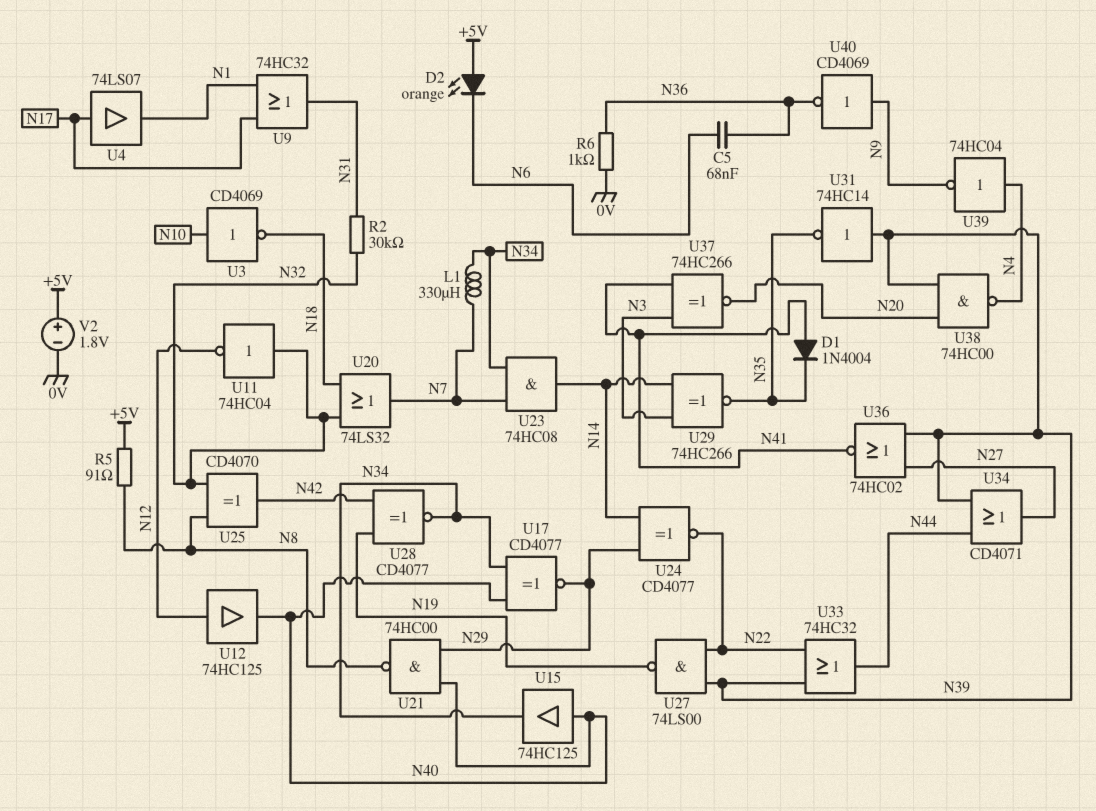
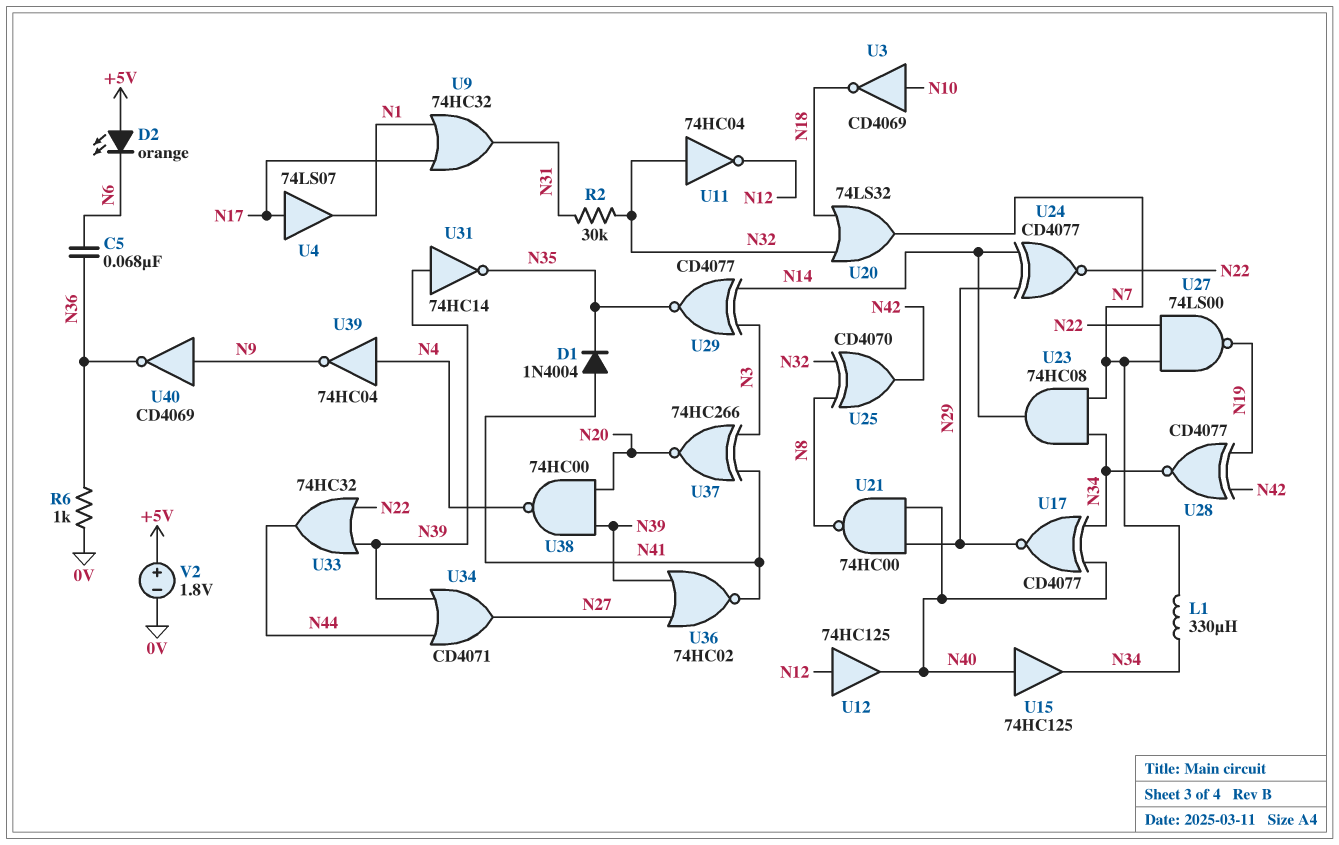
R5: 91 (+5V, N8) -> none
U27: NAND 74LS00 (in N22, in N39, out N19) -> NAND 74LS00 (in N7, in N22, out N19)
U29: XNOR 74HC266 (in N3, in N14, out N35) -> XNOR CD4077 (in N3, in N14, out N35)

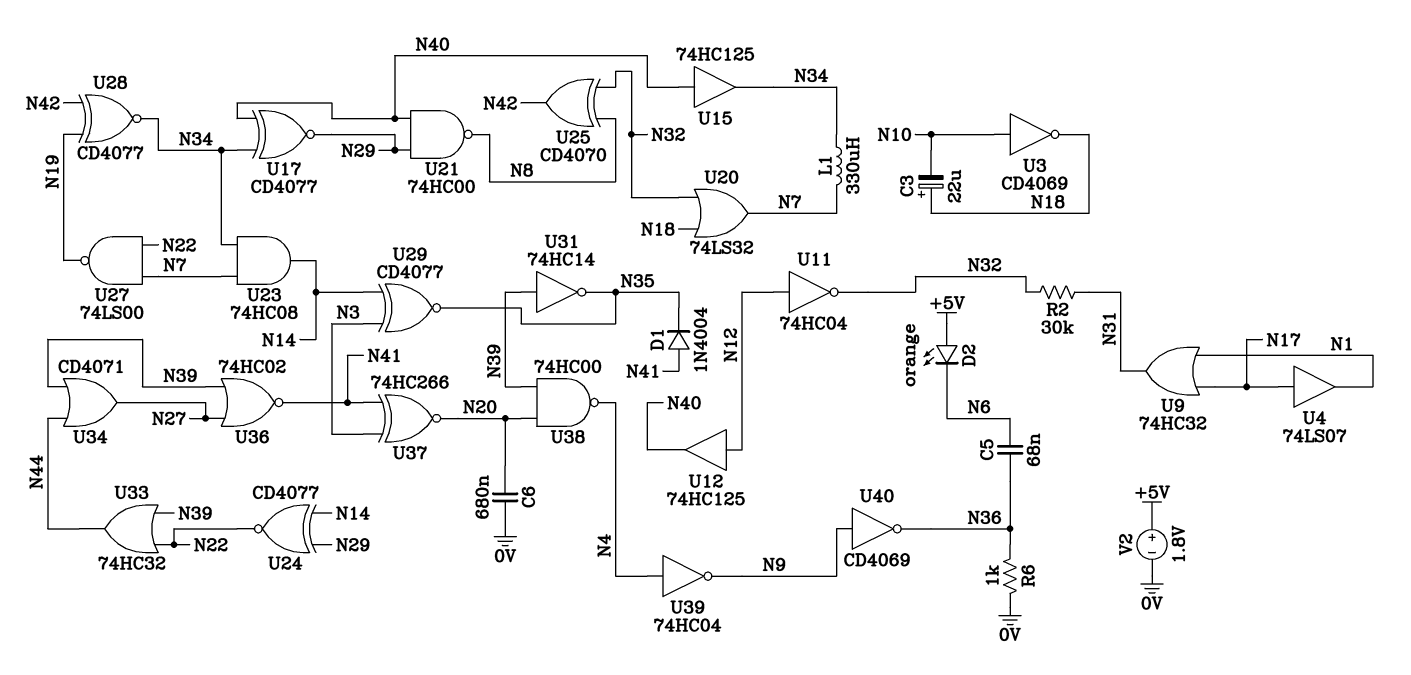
C3: none -> 22uF (plus N18, minus N10)
C6: none -> 680nF (0V, N20)
U11: NOT 74HC04 (in N32, out N12) -> NOT 74HC04 (in N12, out N32)

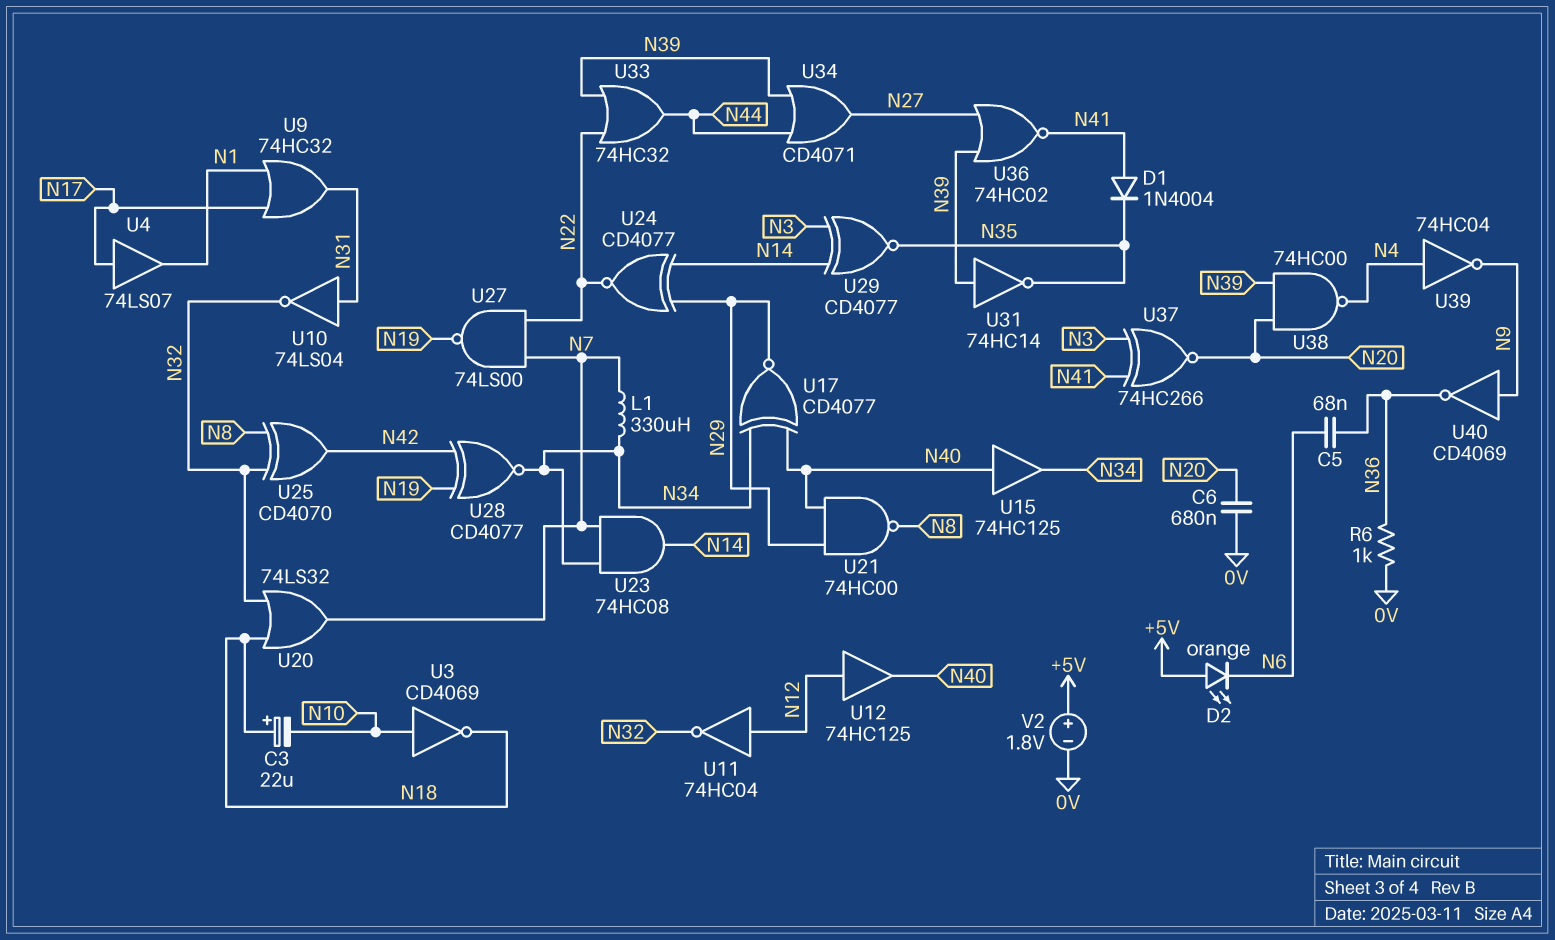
R2: 30k (N31, N32) -> none
U10: none -> NOT 74LS04 (in N31, out N32)

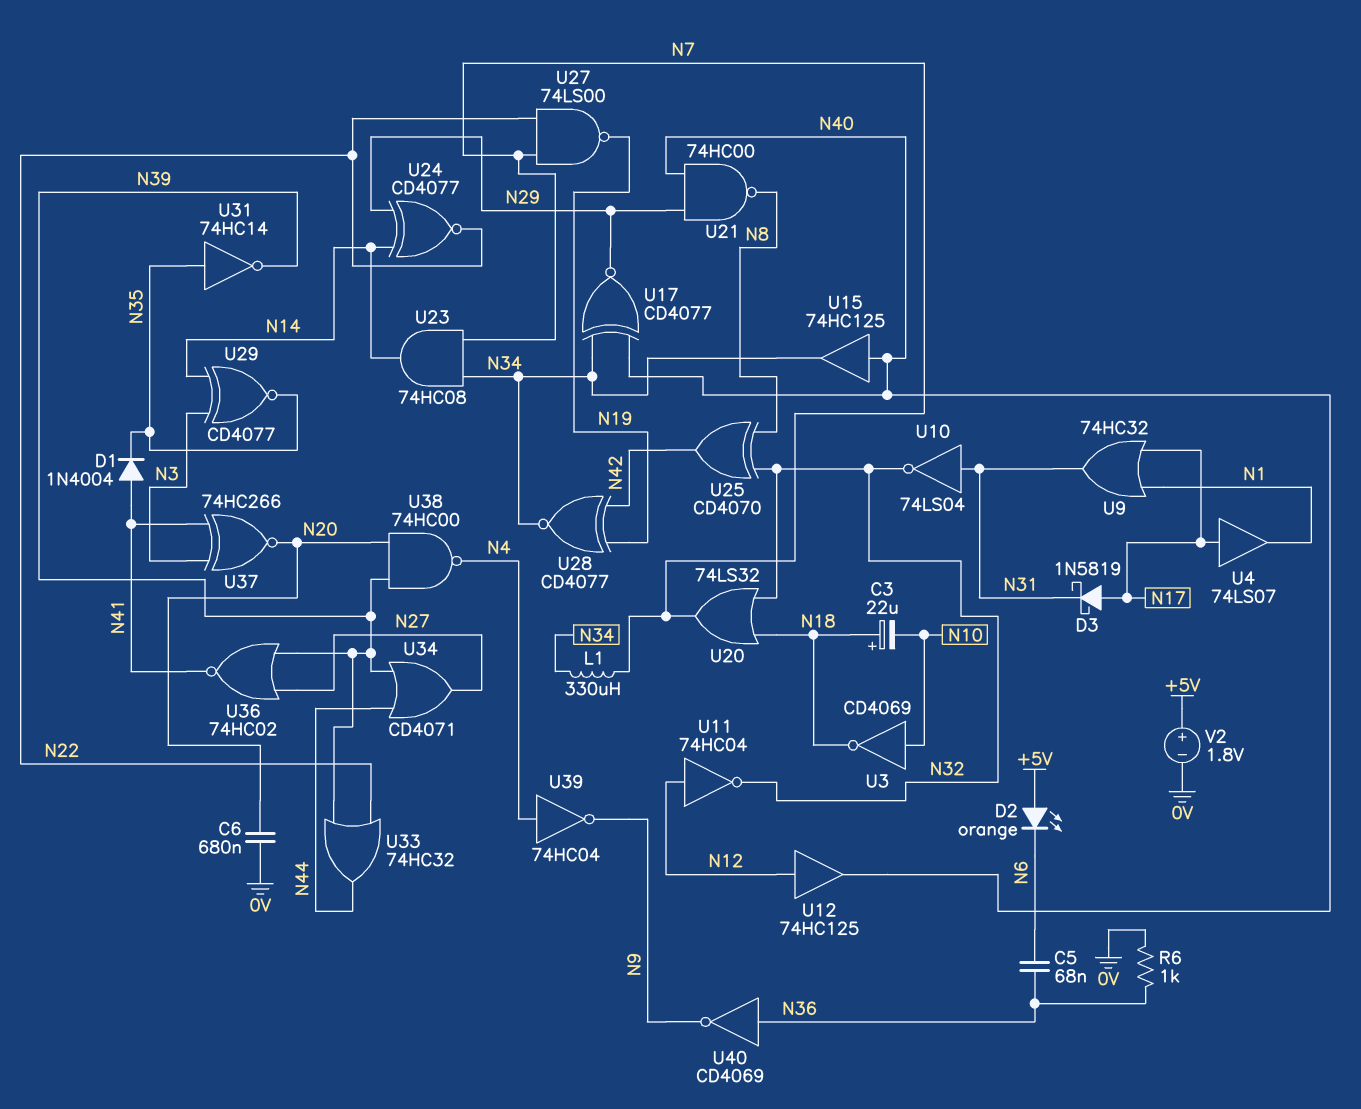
D3: none -> schottky 1N5819 (A N17, K N31)
U31: NOT 74HC14 (in N39, out N35) -> NOT 74HC14 (in N35, out N39)
U40: NOT CD4069 (in N9, out N36) -> NOT CD4069 (in N36, out N9)

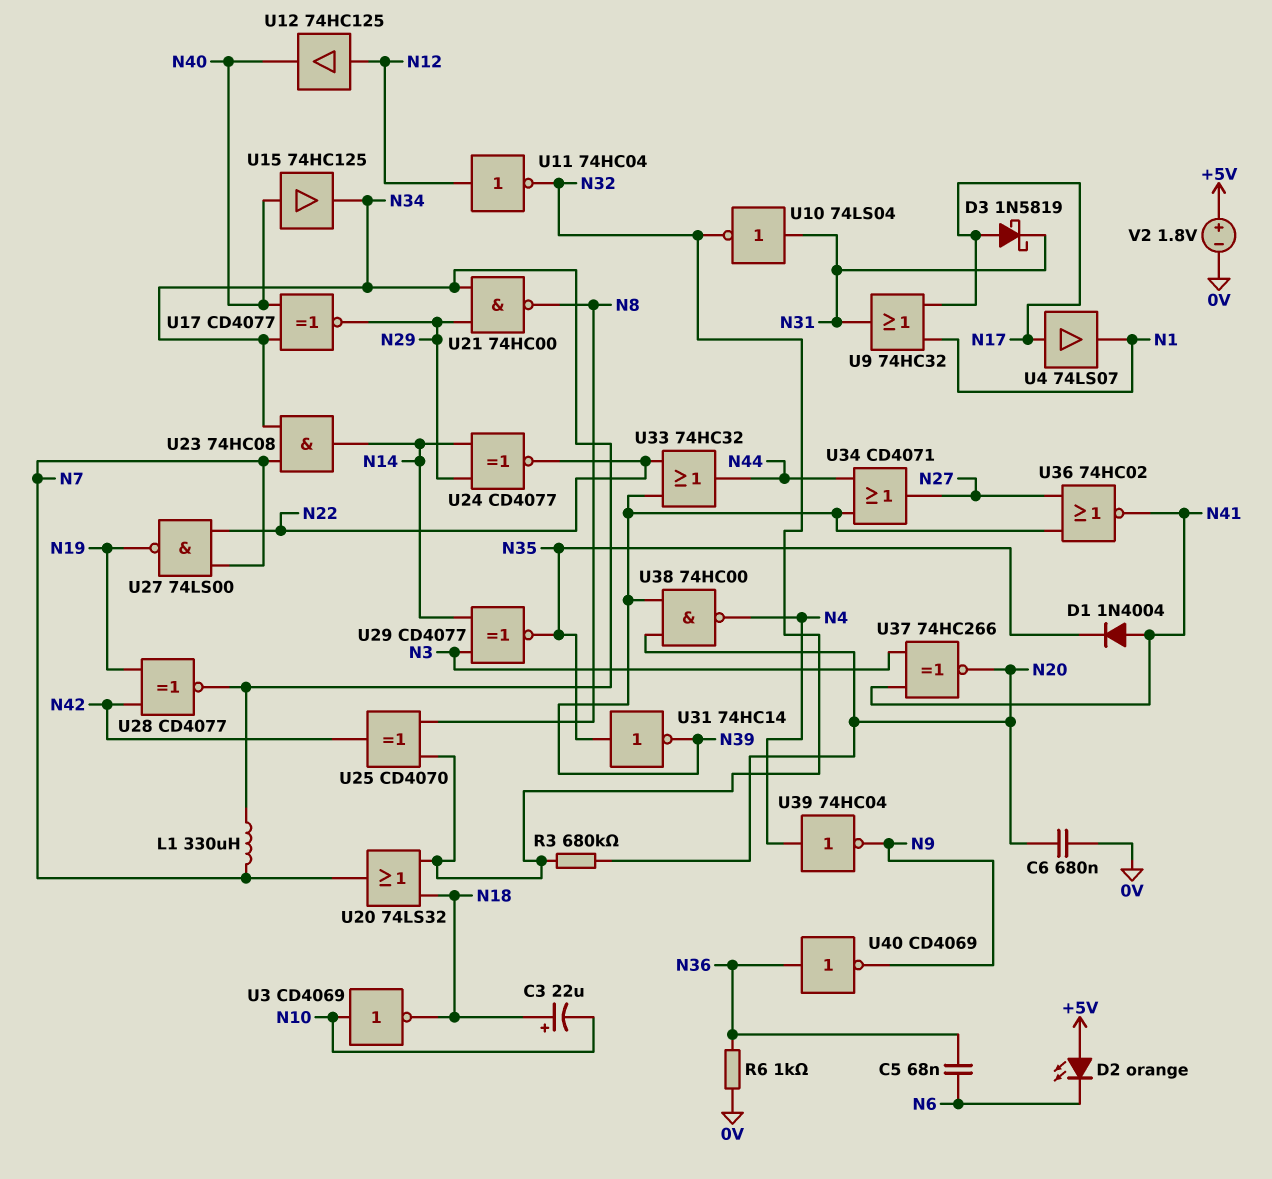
R3: none -> 680k (N20, N32)
U21: NAND 74HC00 (in N29, in N40, out N8) -> NAND 74HC00 (in N29, in N34, out N8)

